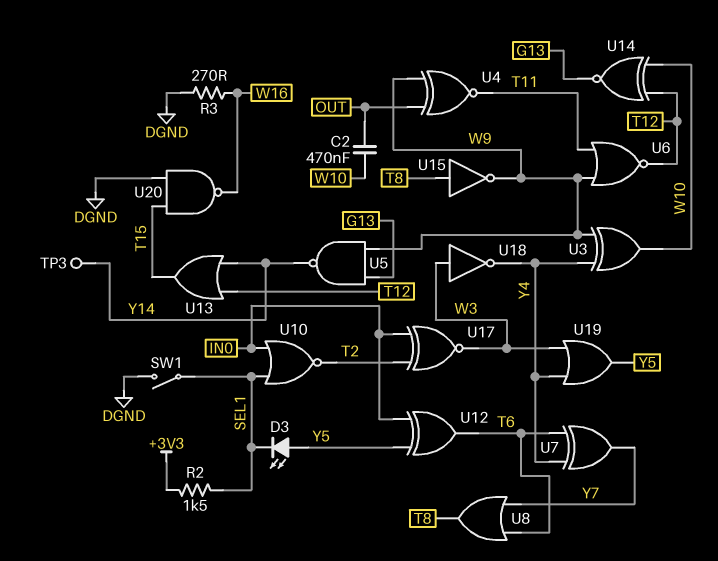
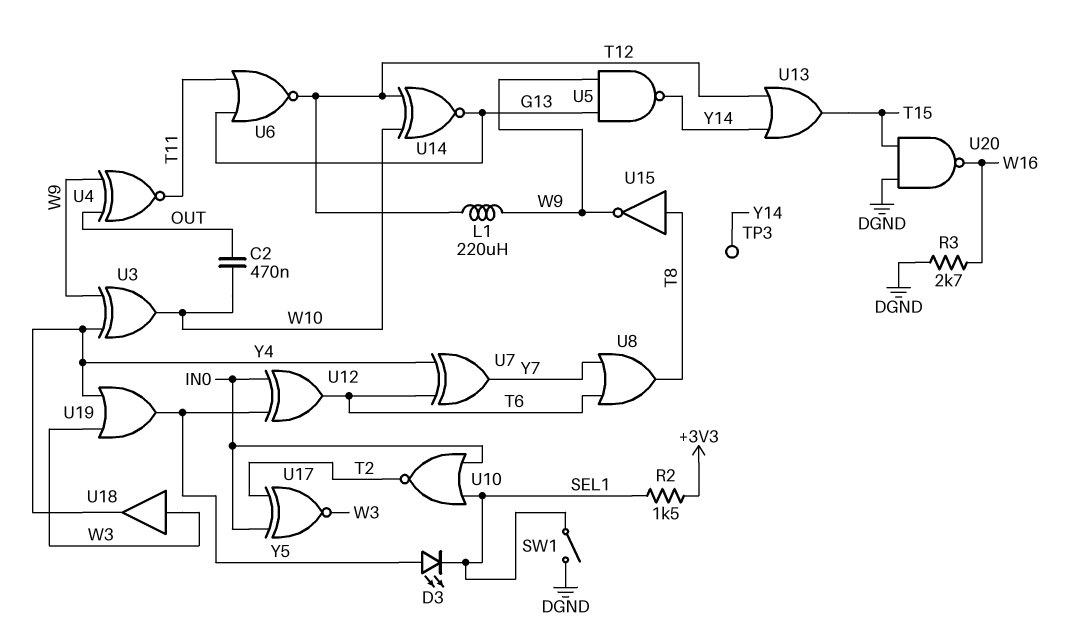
L1: none -> 220uH (T12, W9)
R3: 270 (DGND, W16) -> 2.7k (DGND, W16)
U6: NOR (in T11, in W9, out T12) -> NOR (in G13, in T11, out T12)
U18: NOT (in W3, out Y4) -> buffer (in W3, out Y4)

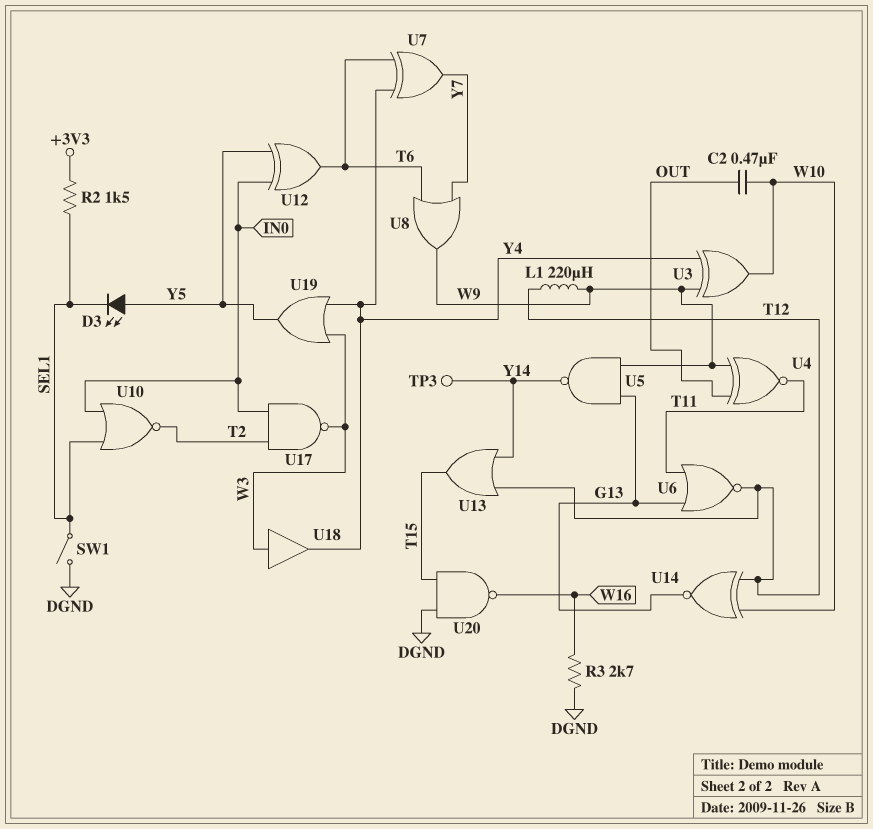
U8: OR (in T6, in Y7, out T8) -> OR (in T6, in Y7, out W9)
U15: NOT (in T8, out W9) -> none
U17: XNOR (in IN0, in T2, out W3) -> NAND (in IN0, in T2, out W3)

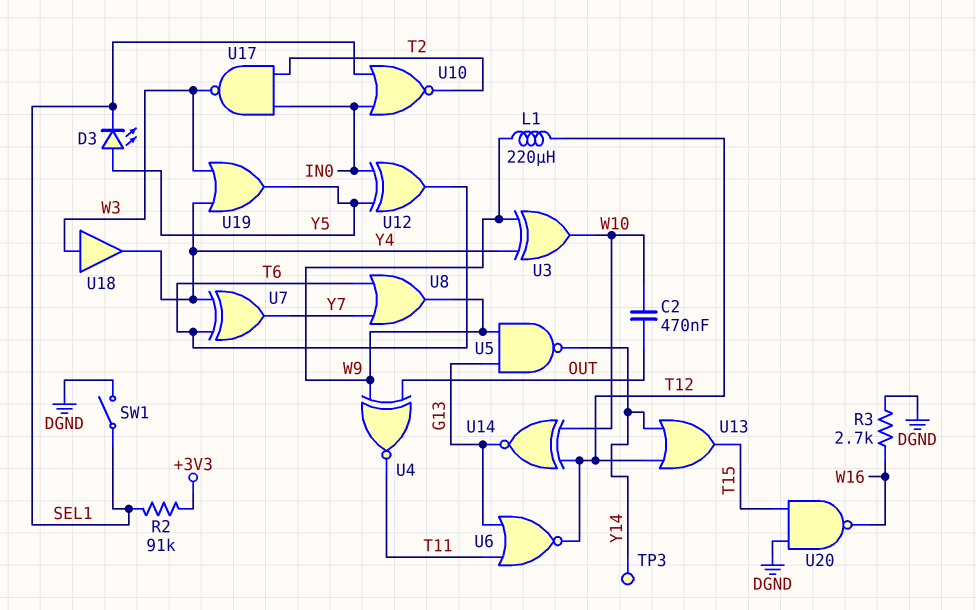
R2: 1.5k (+3V3, SEL1) -> 91k (+3V3, SEL1)

